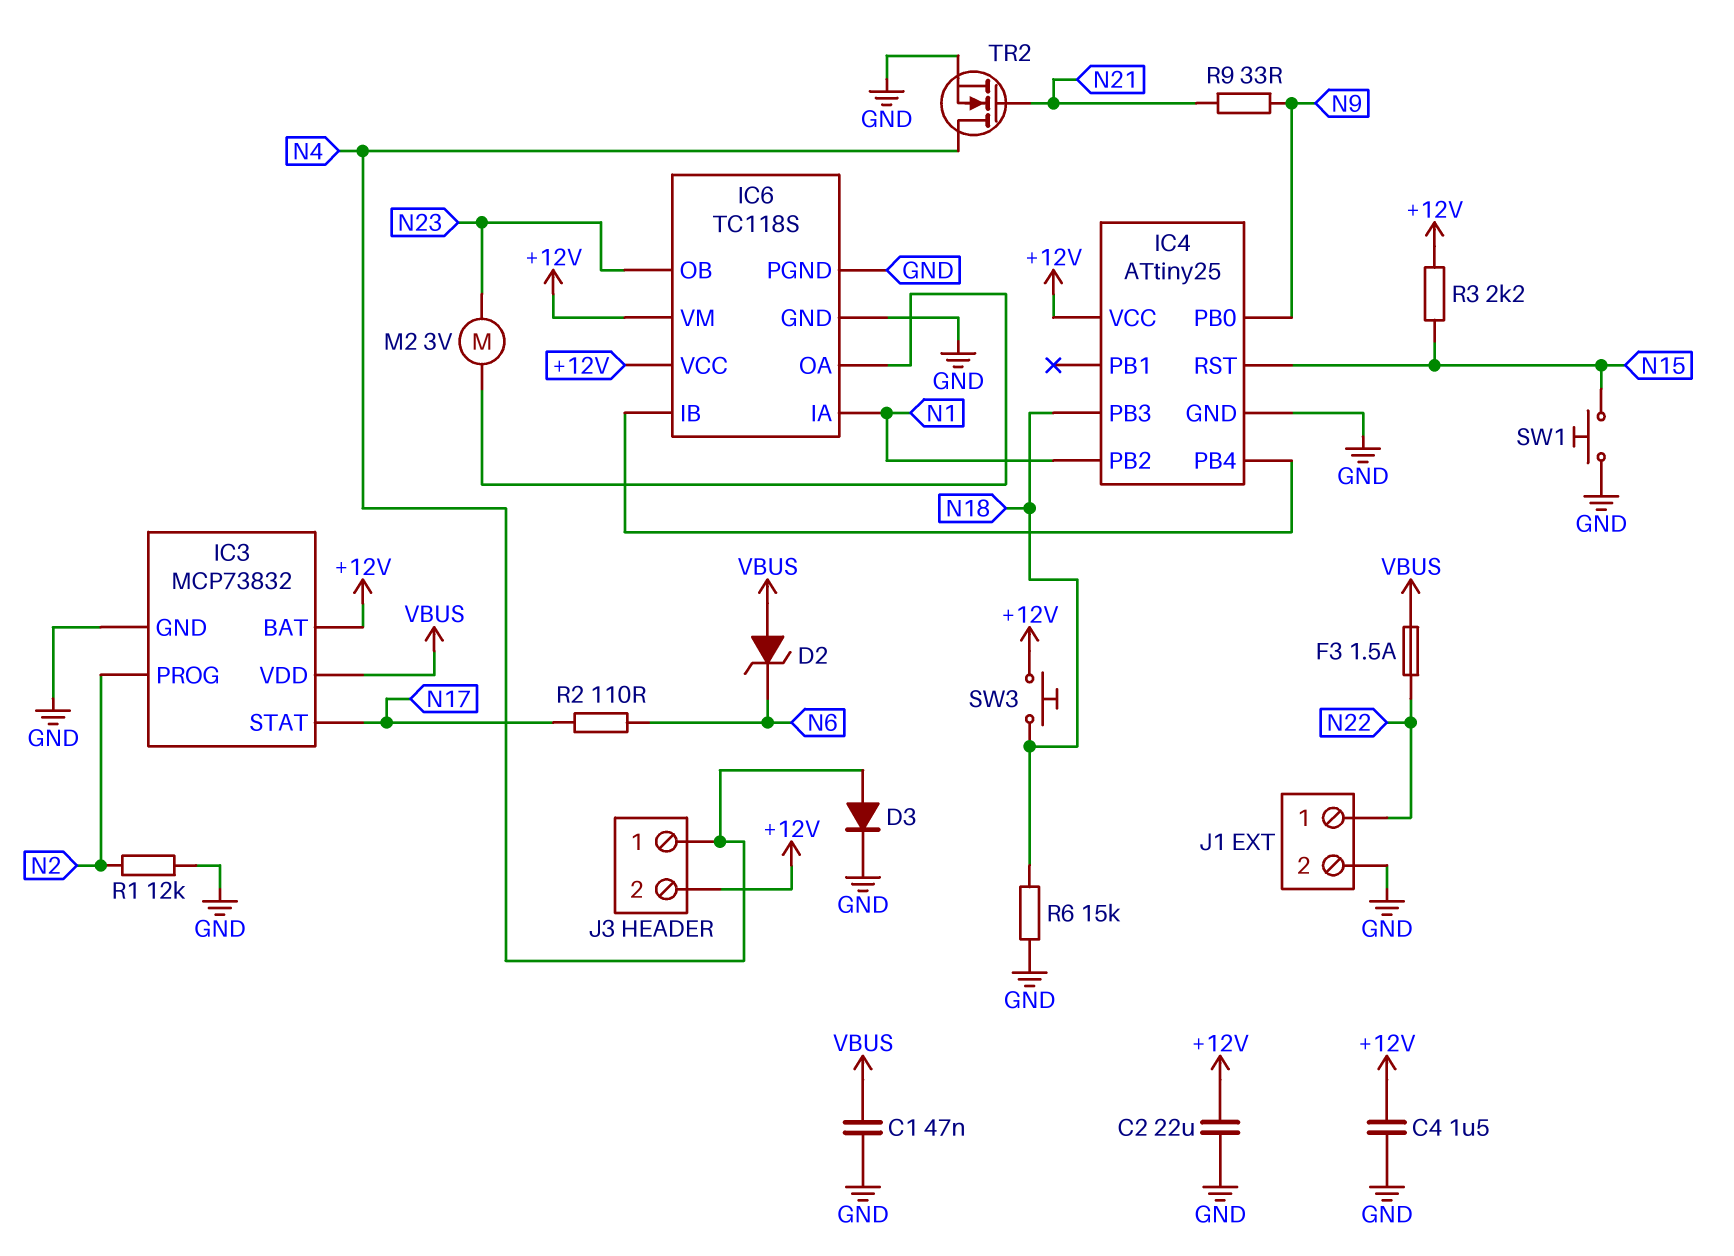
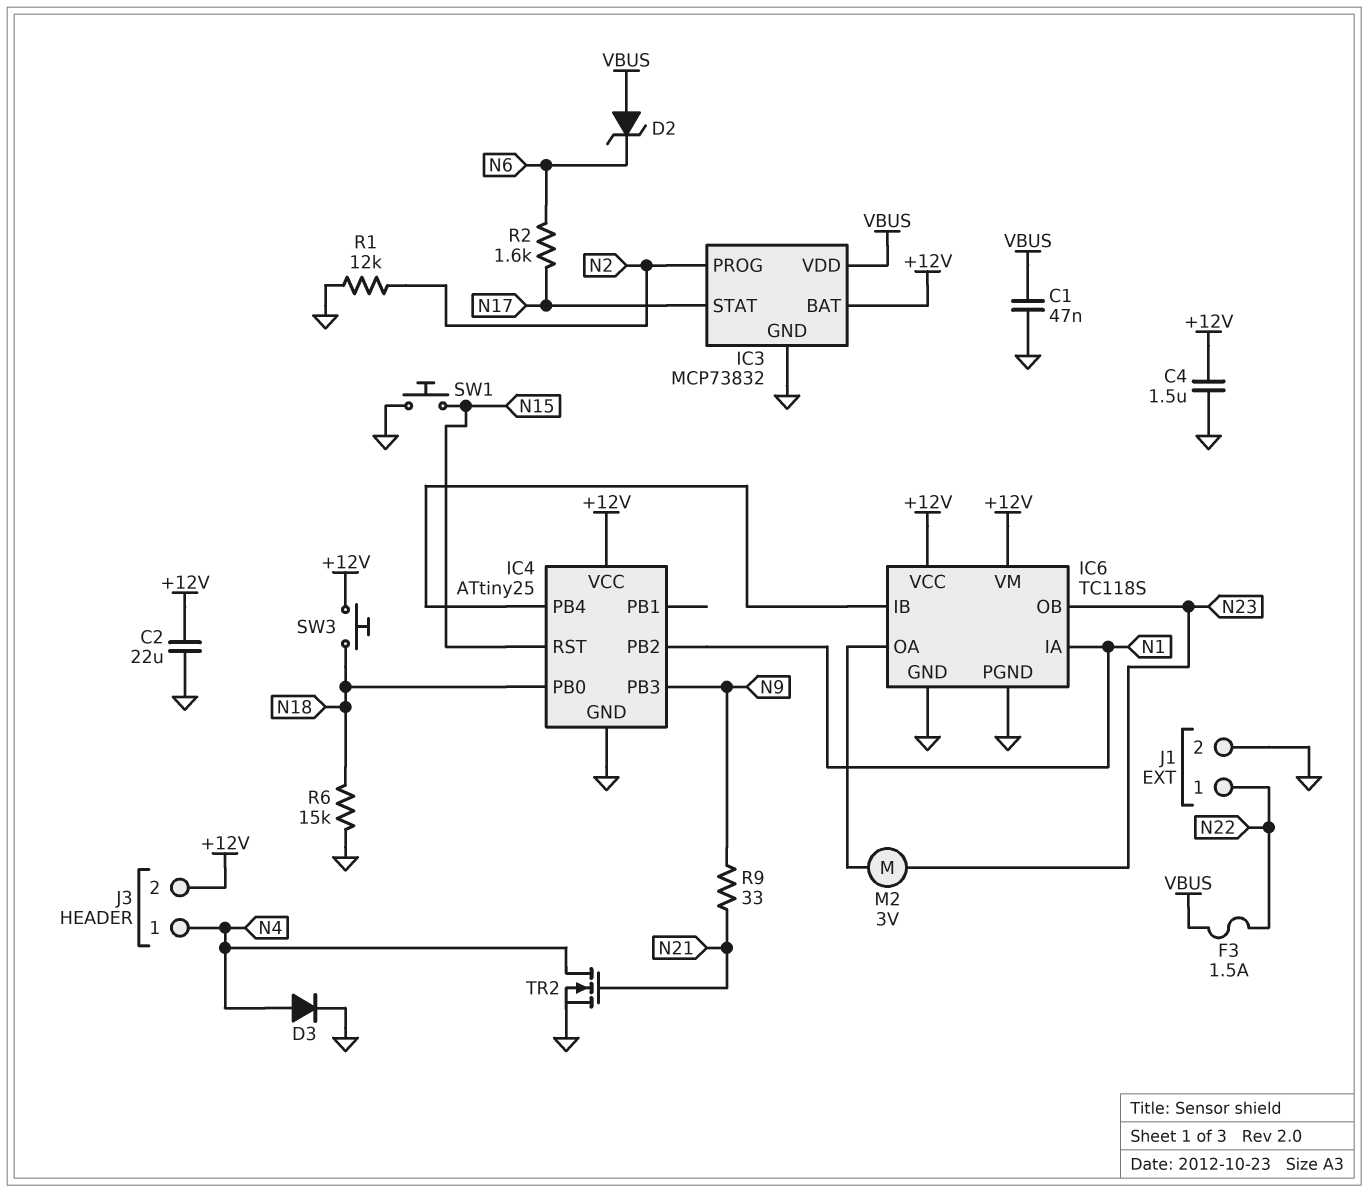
IC4 pin PB0: N9 -> N18
IC4 pin PB3: N18 -> N9
R2: 110 (N6, N17) -> 1.6k (N6, N17)
R3: 2.2k (+12V, N15) -> none

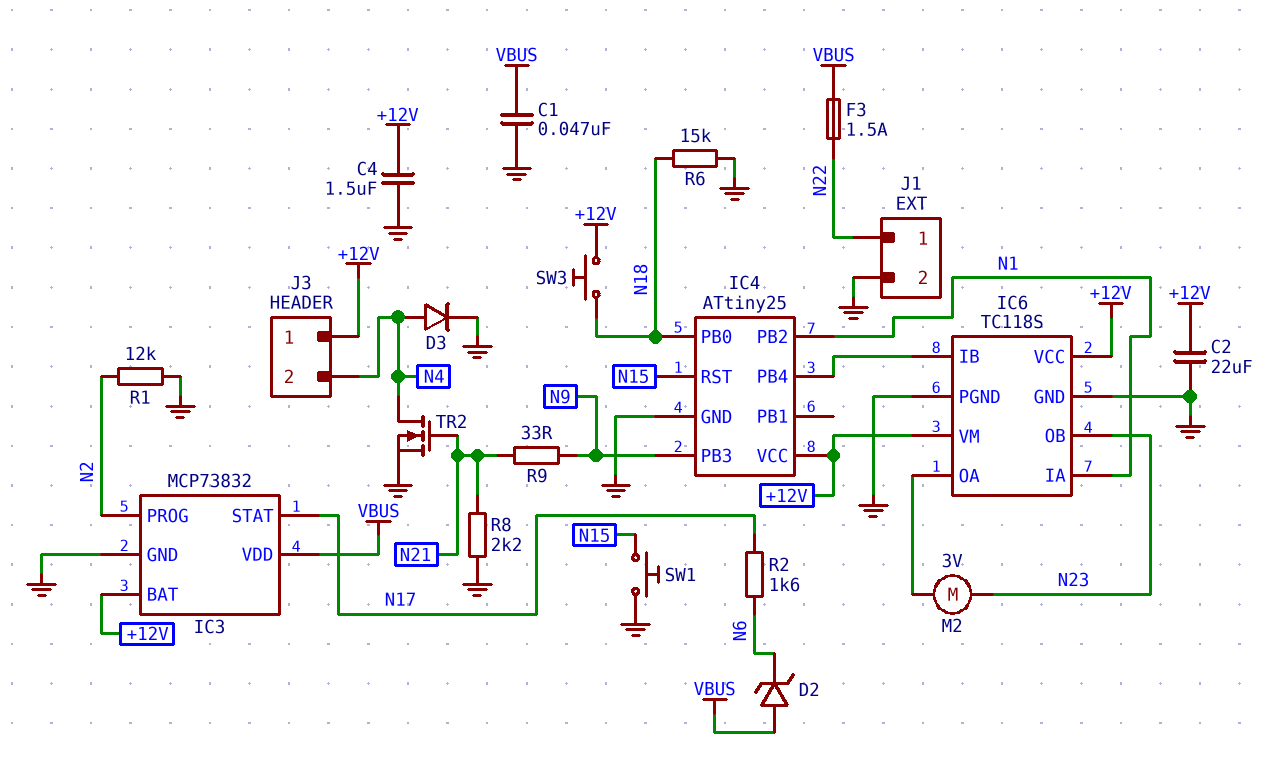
J3 pin 1: N4 -> +12V
J3 pin 2: +12V -> N4
R8: none -> 2.2k (GND, N21)

